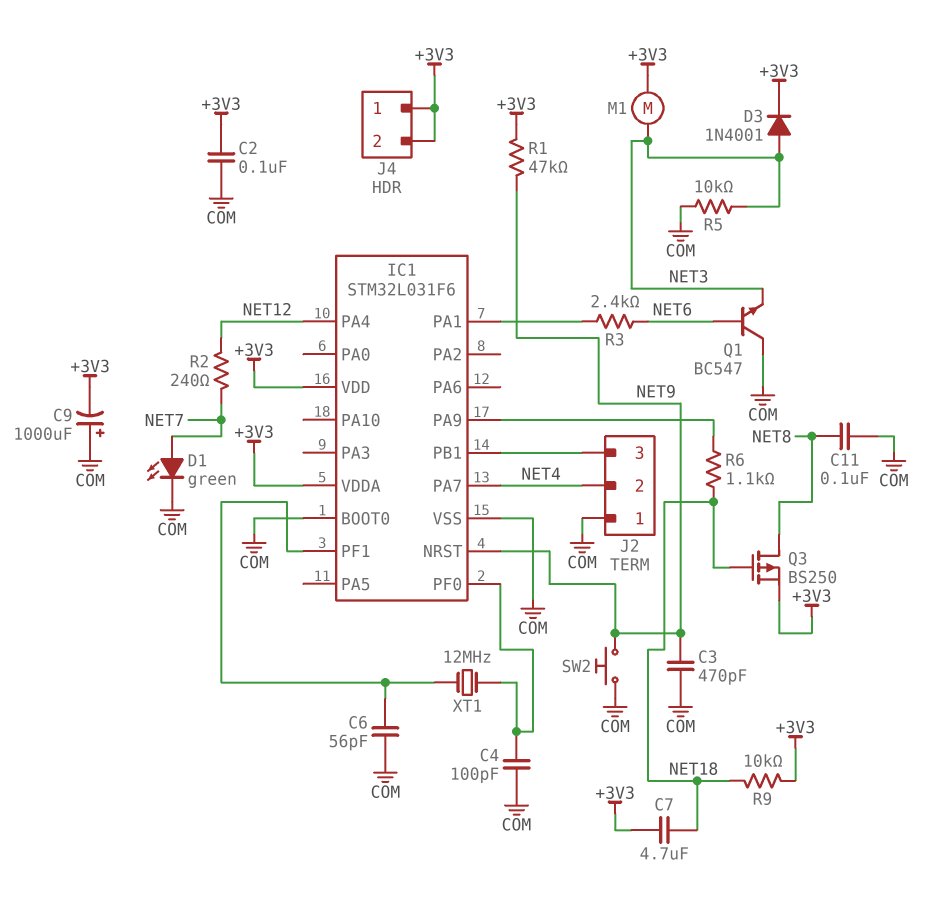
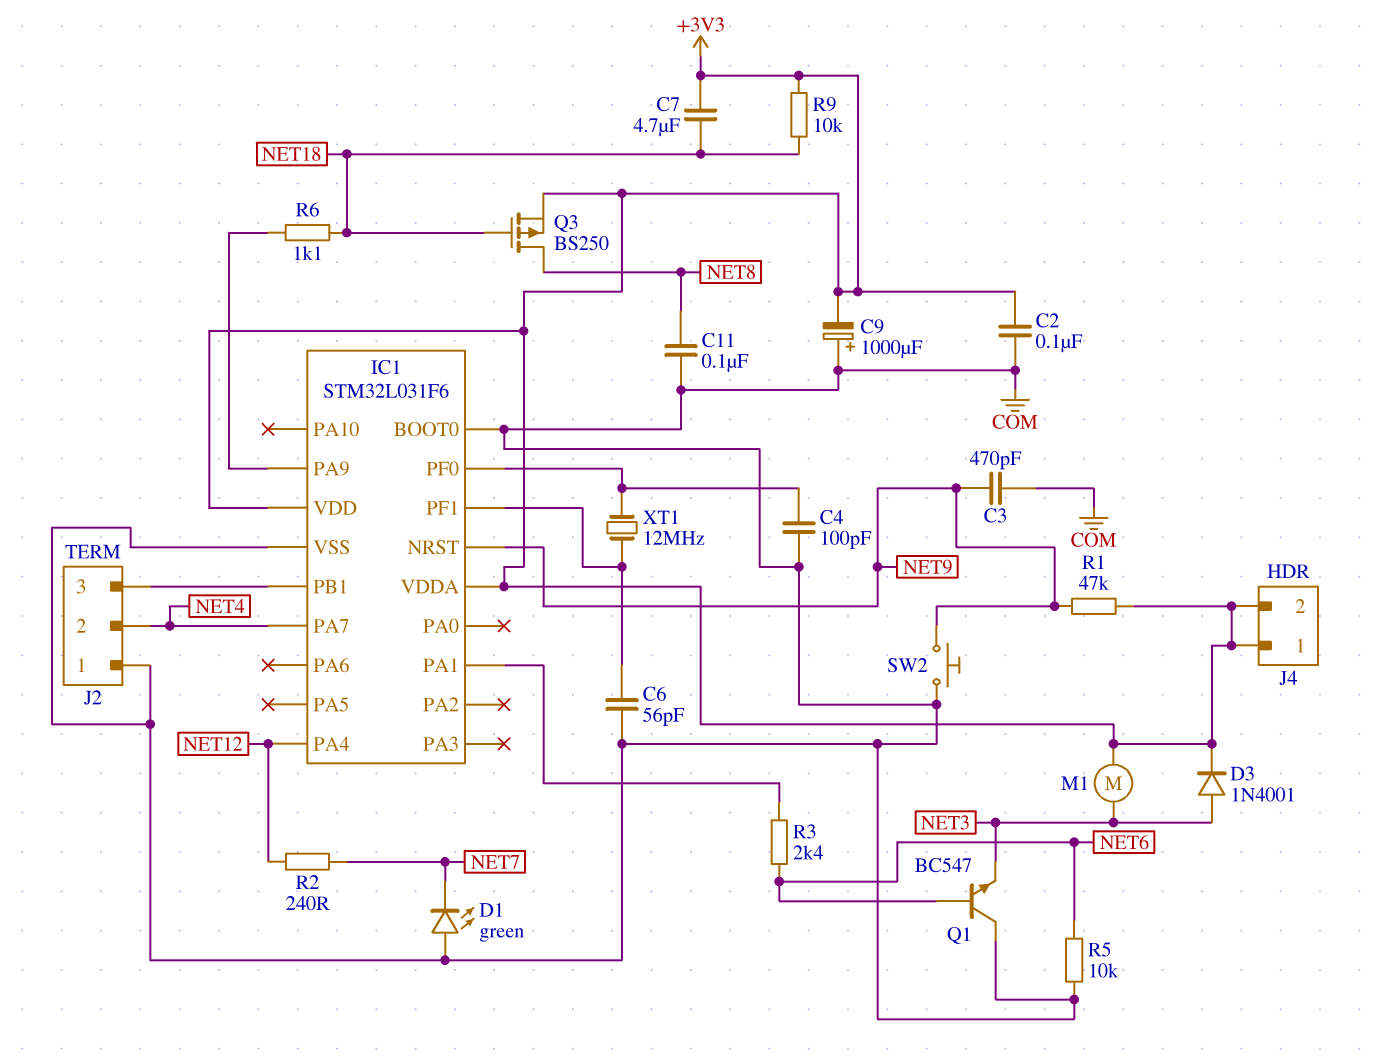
D1: LED green (A NET7, K COM) -> LED green (A COM, K NET7)
R5: 10k (COM, NET3) -> 10k (COM, NET6)

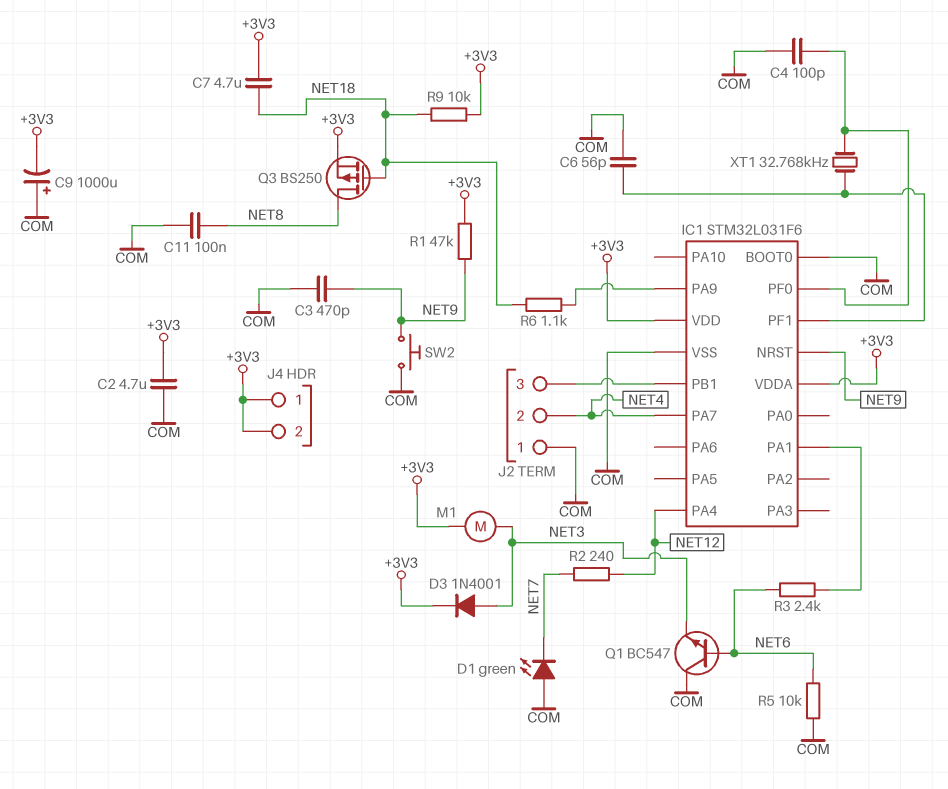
C2: 100nF (+3V3, COM) -> 4.7uF (+3V3, COM)
XT1: 12MHz (IC1/PF0, IC1/PF1) -> 32.768kHz (IC1/PF0, IC1/PF1)

